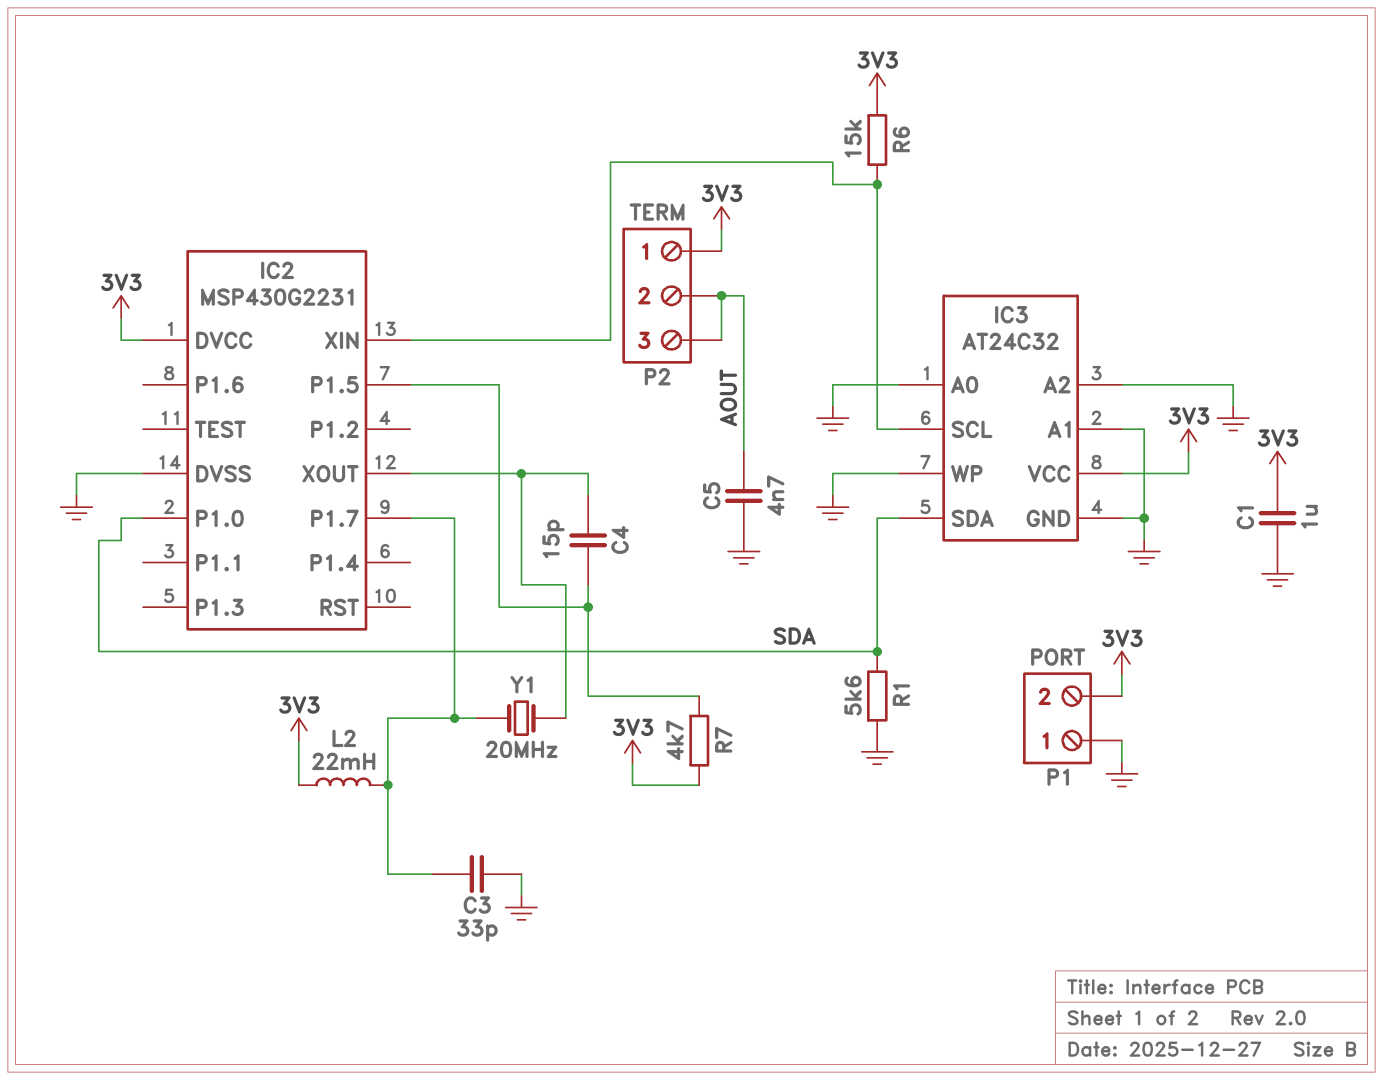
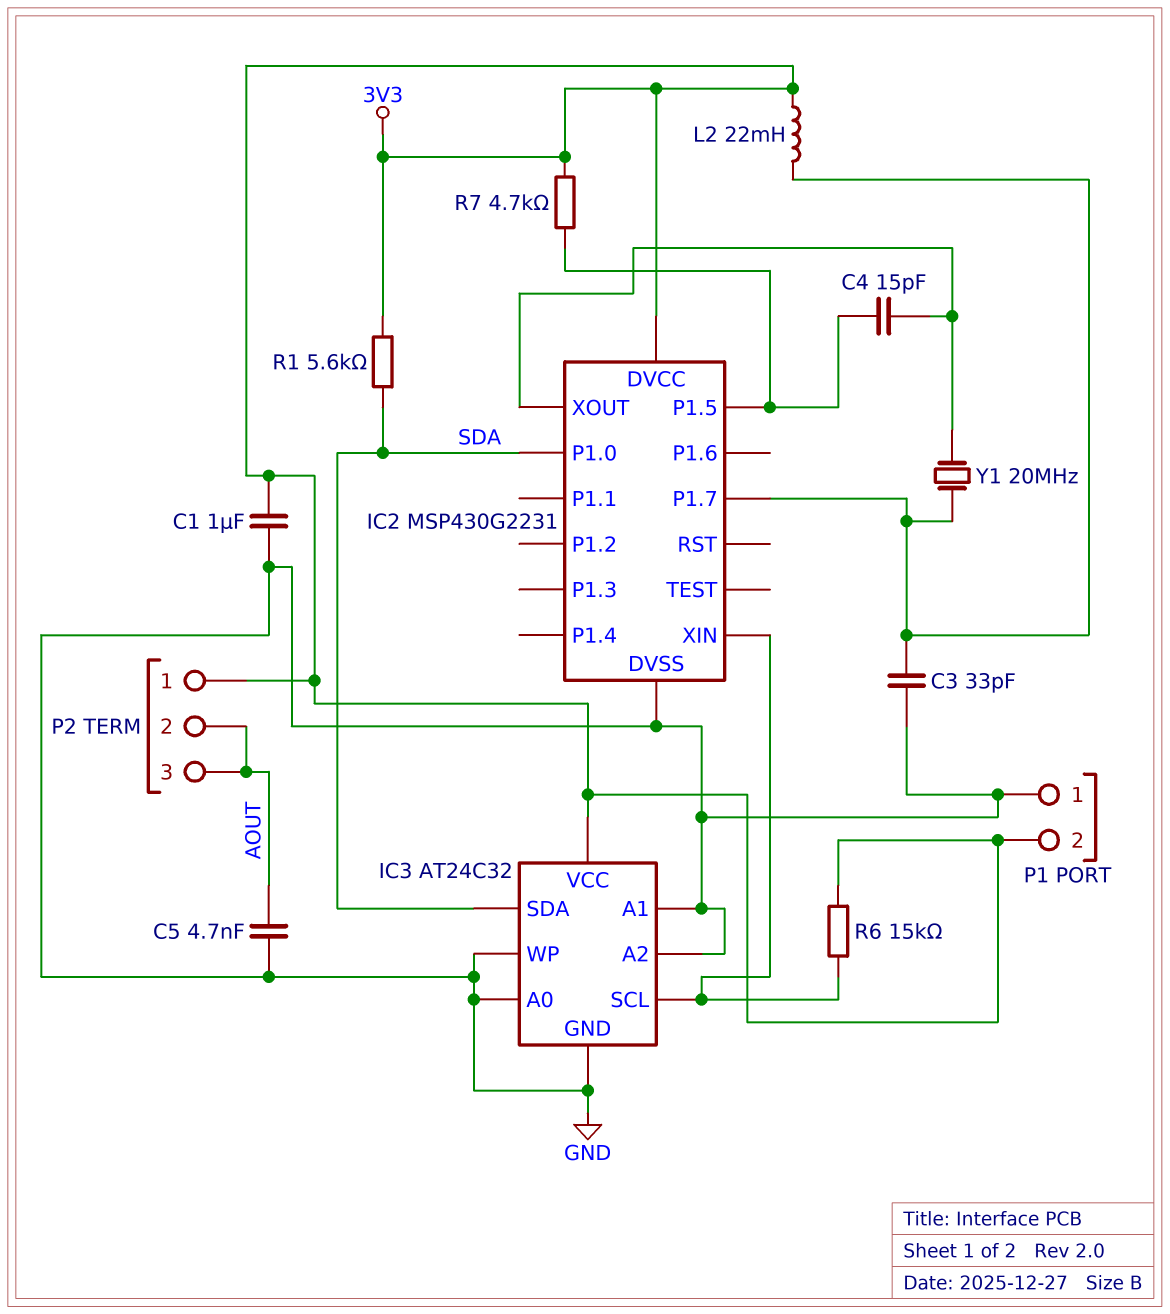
R1: 5.6k (GND, SDA) -> 5.6k (3V3, SDA)

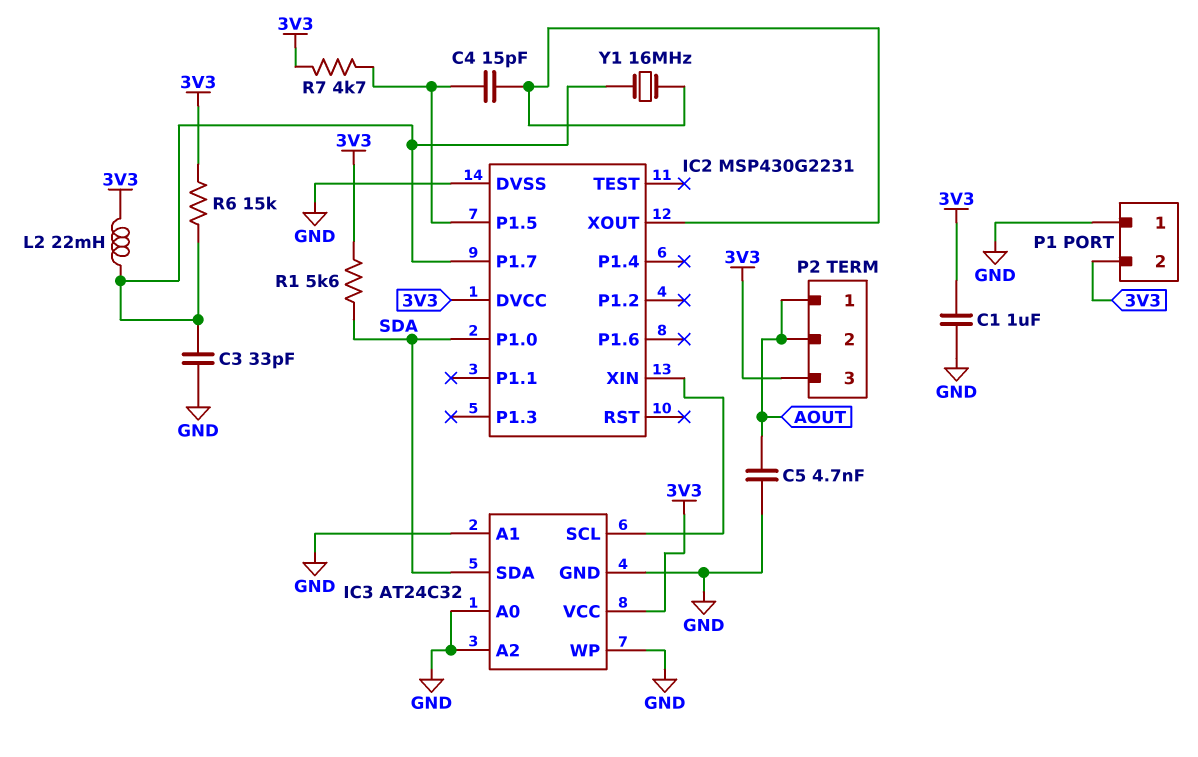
P2 pin 1: 3V3 -> AOUT
P2 pin 3: AOUT -> 3V3
R6: 15k (3V3, IC2/XIN) -> 15k (3V3, IC2/P1.7)
Y1: 20MHz (IC2/P1.7, IC2/XOUT) -> 16MHz (IC2/P1.7, IC2/XOUT)

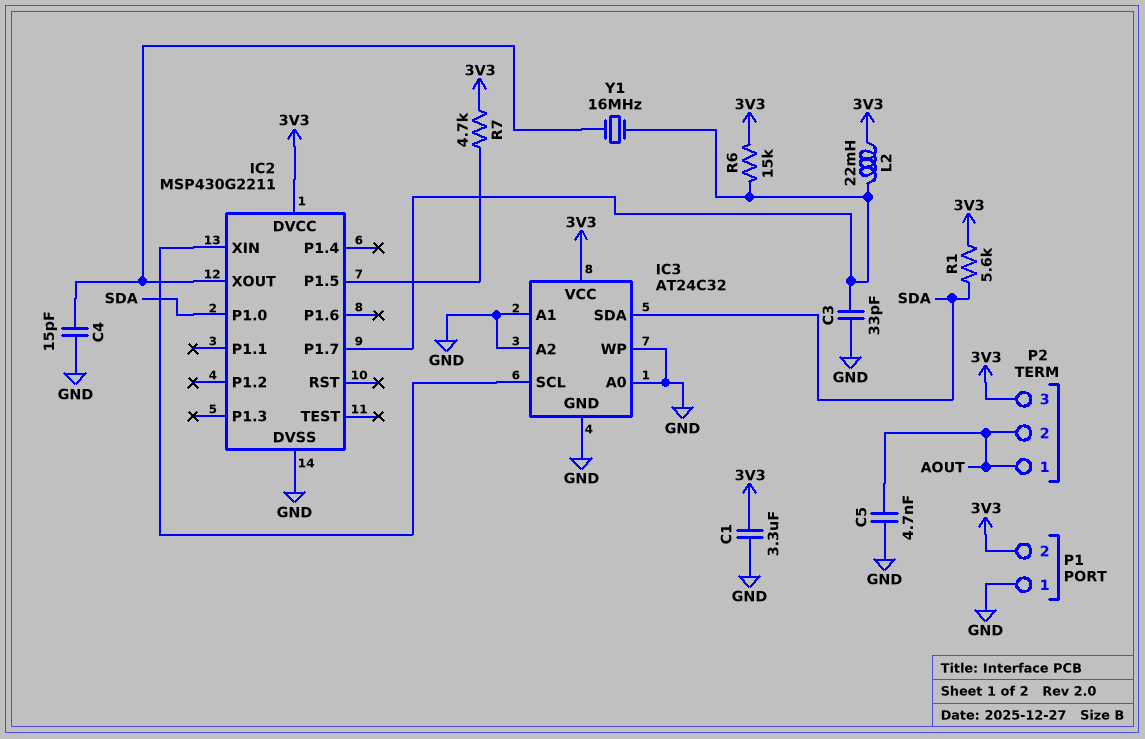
C1: 1uF (3V3, GND) -> 3.3uF (3V3, GND)
C4: 15pF (IC2/P1.5, IC2/XOUT) -> 15pF (GND, IC2/XOUT)
IC2: MSP430G2231 -> MSP430G2211

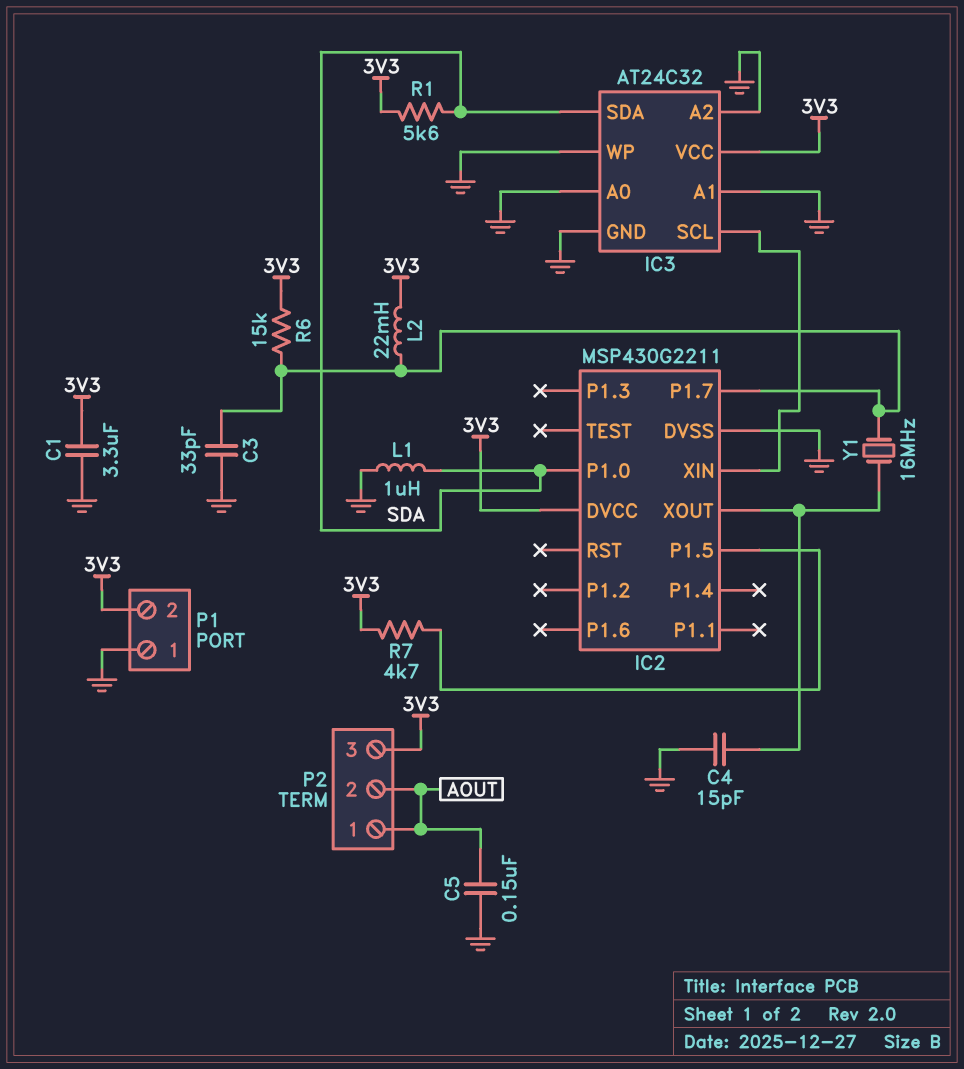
C5: 4.7nF (AOUT, GND) -> 150nF (AOUT, GND)
L1: none -> 1uH (GND, SDA)

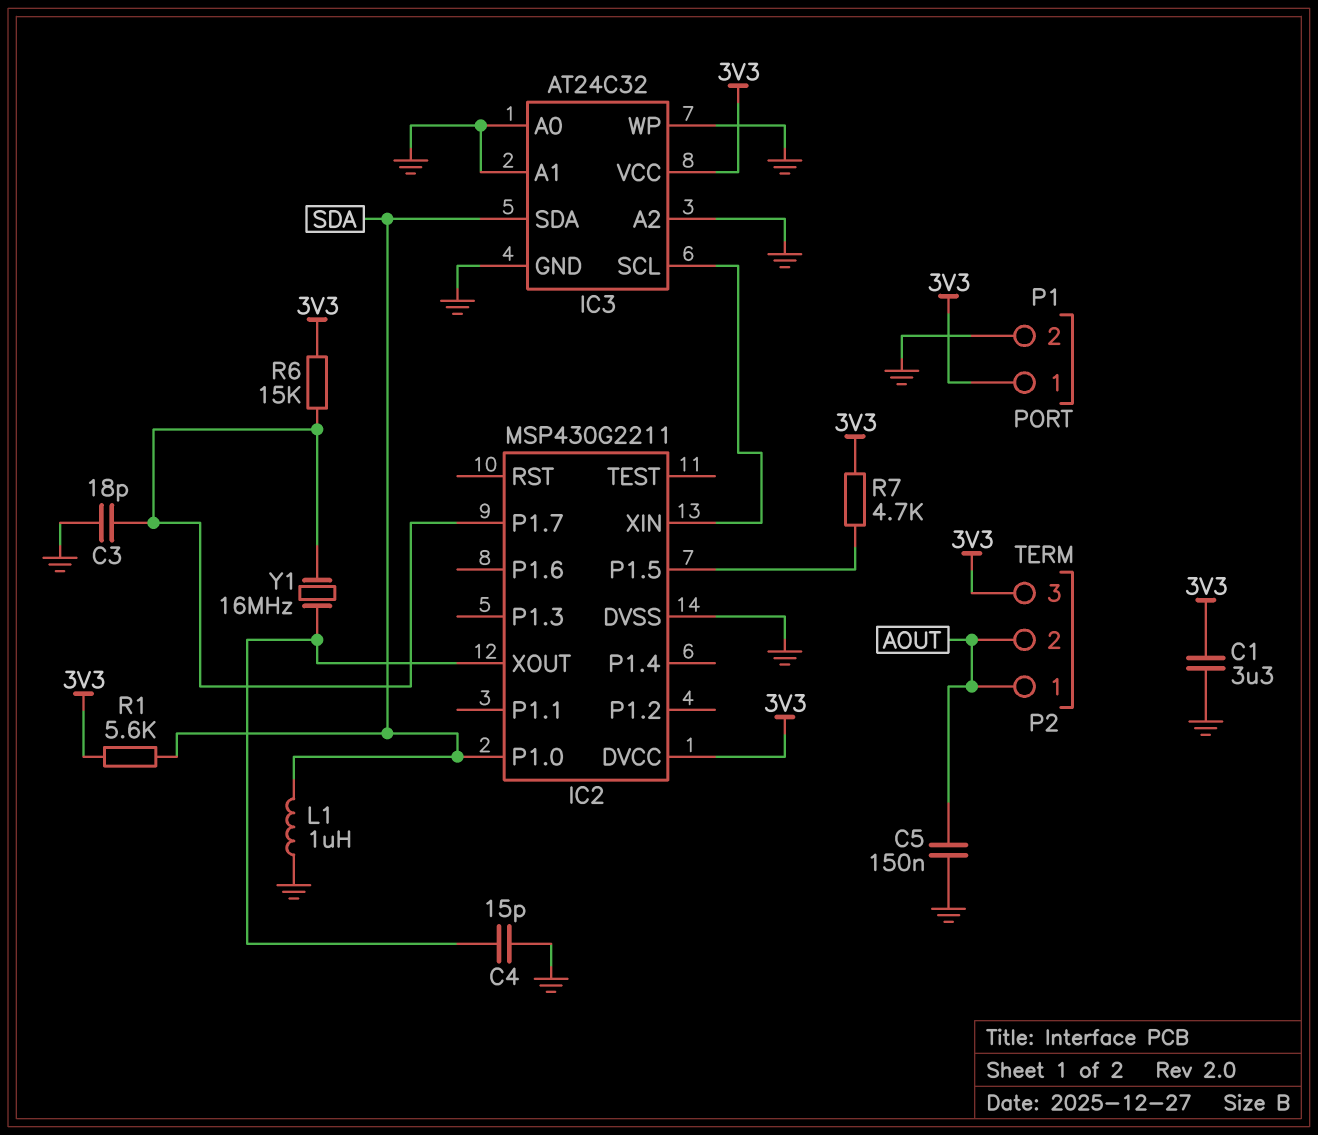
C3: 33pF (GND, IC2/P1.7) -> 18pF (GND, IC2/P1.7)
L2: 22mH (3V3, IC2/P1.7) -> none
P1 pin 1: GND -> 3V3
P1 pin 2: 3V3 -> GND

